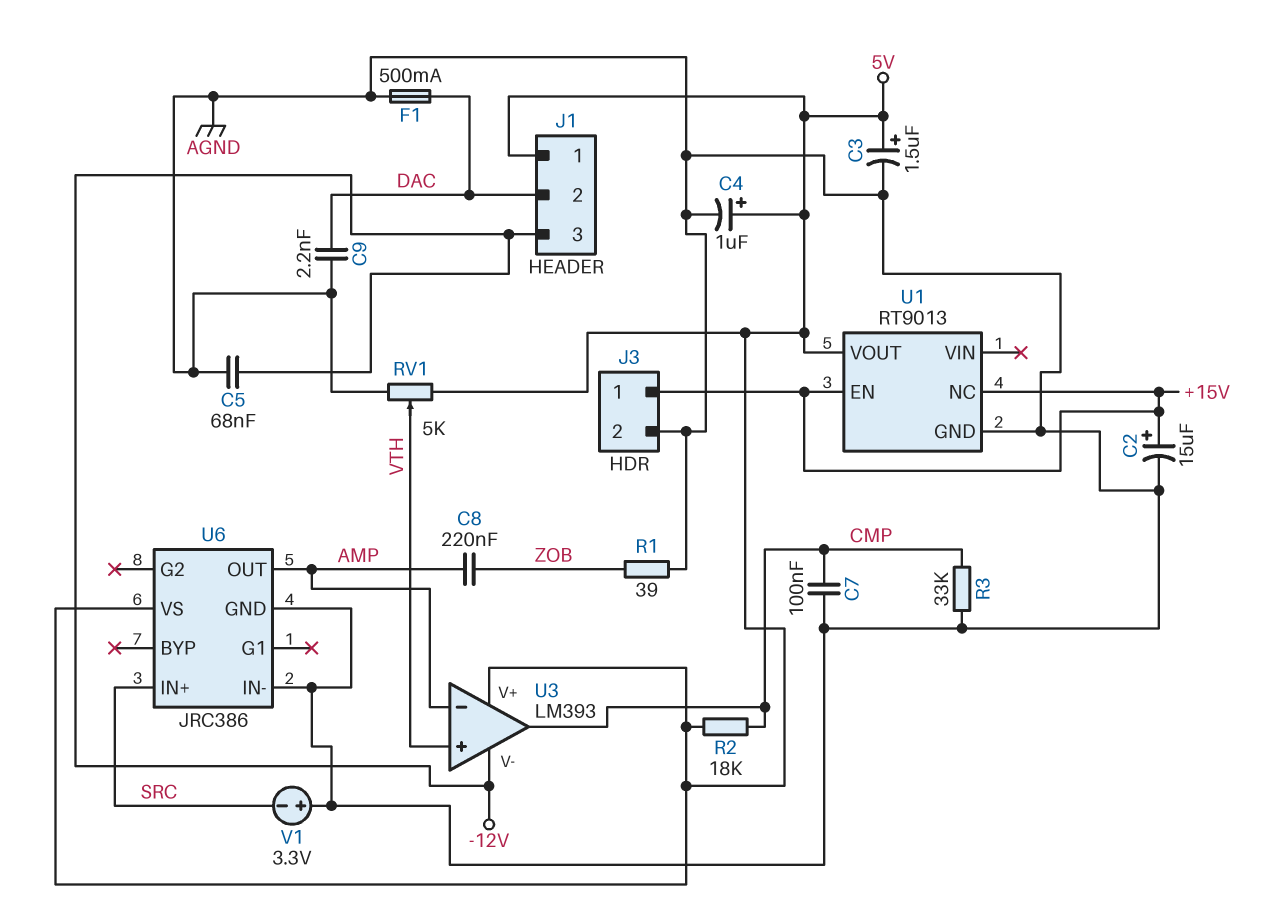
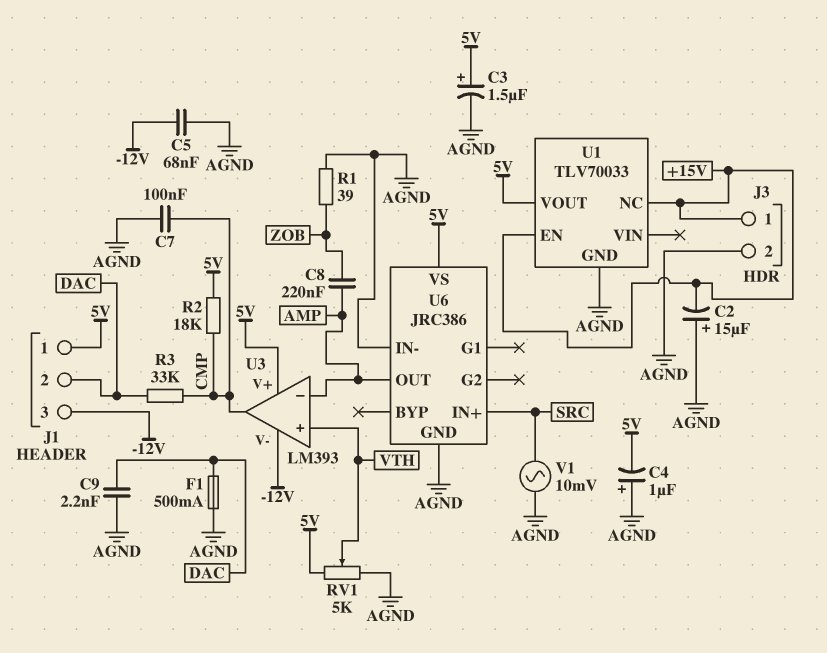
C2: 15uF (plus +15V, minus AGND) -> 15uF (plus AGND, minus +15V)
C4: 1uF (plus 5V, minus AGND) -> 1uF (plus AGND, minus 5V)
R3: 33k (AGND, CMP) -> 33k (CMP, DAC)
U1: RT9013 -> TLV70033
V1: 3.3V (plus AGND, minus SRC) -> AC 10mV (AGND, SRC)

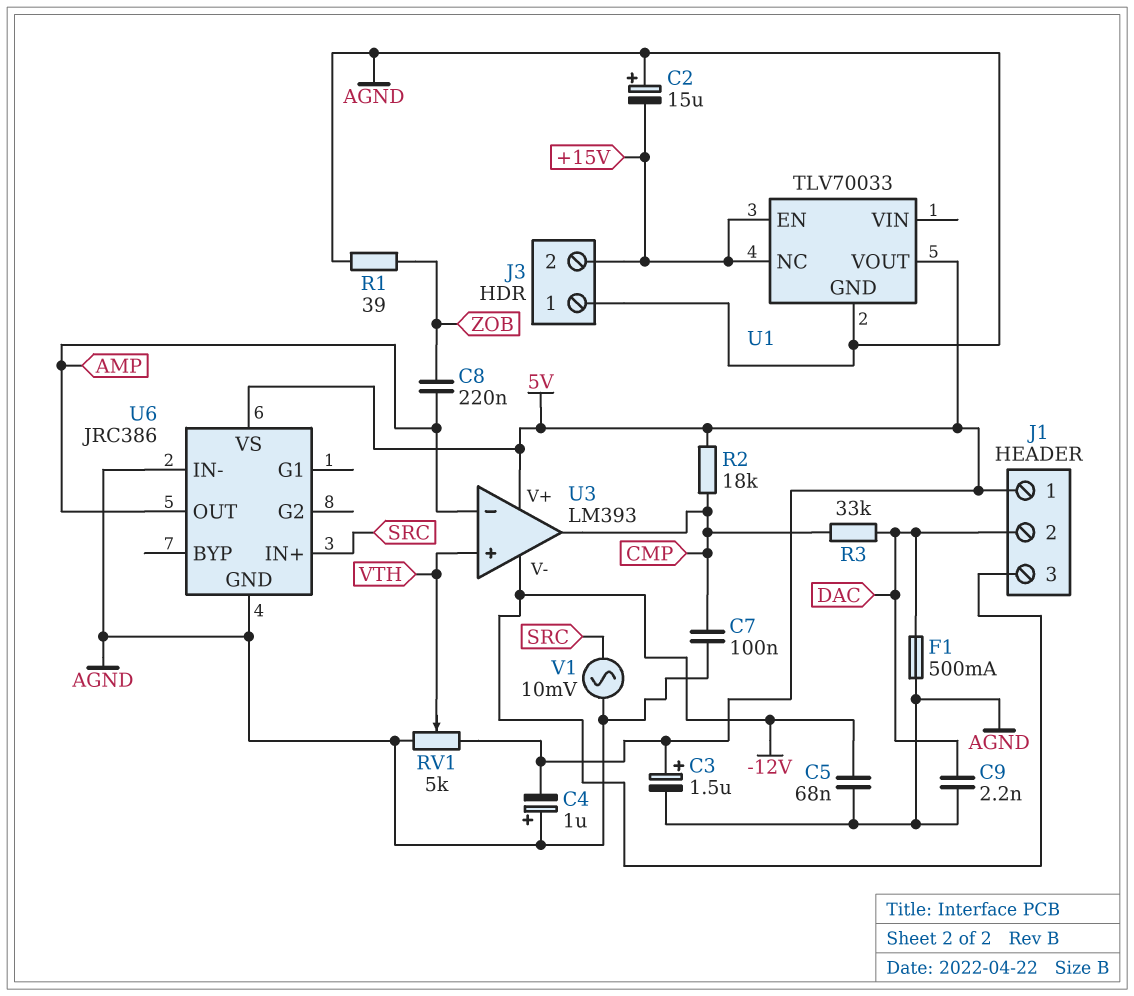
J3 pin 1: +15V -> AGND
J3 pin 2: AGND -> +15V

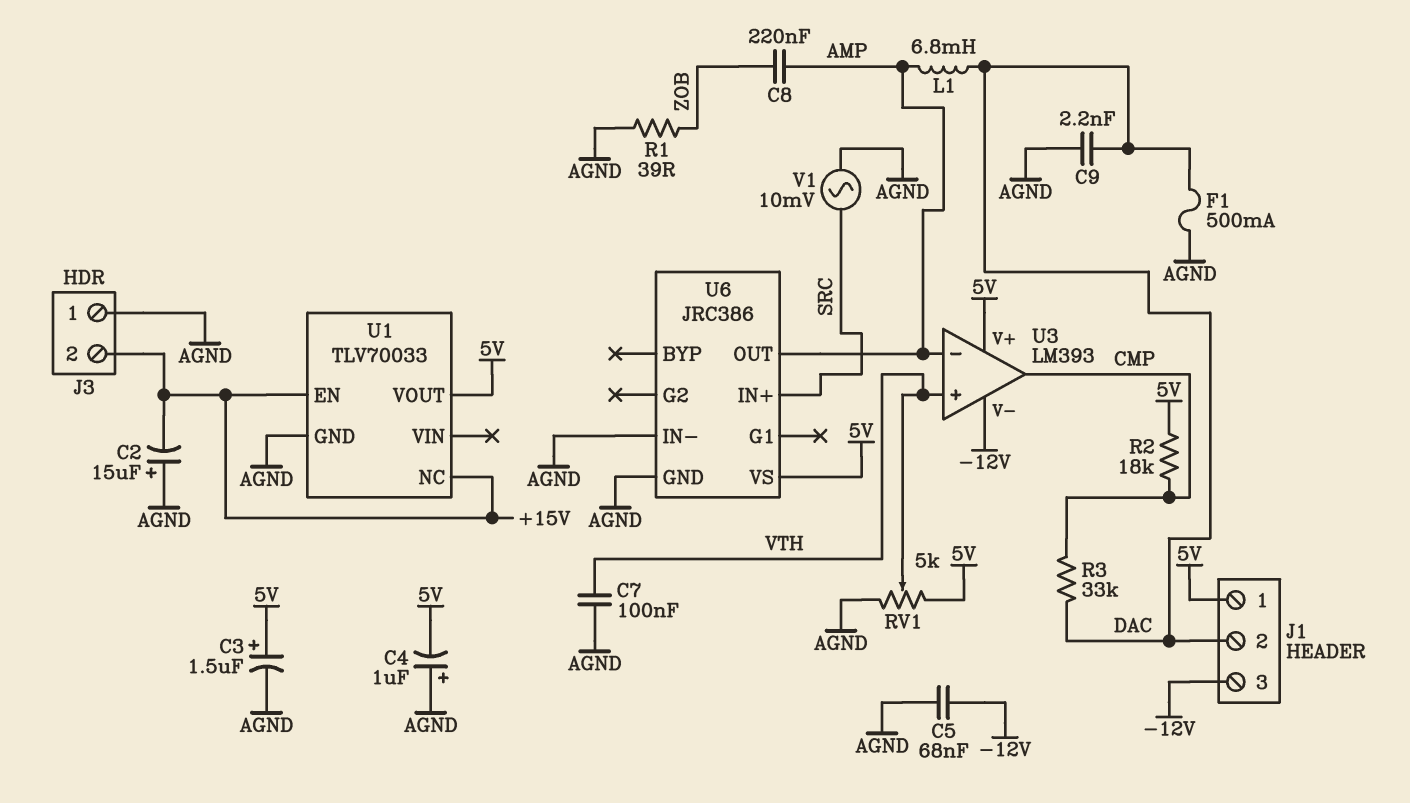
C7: 100nF (AGND, CMP) -> 100nF (AGND, VTH)
L1: none -> 6.8mH (AMP, DAC)

